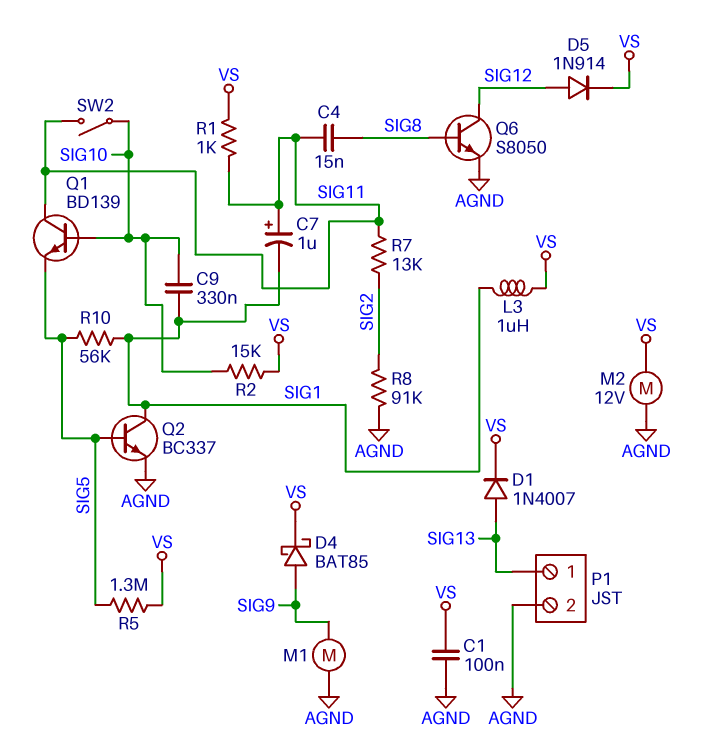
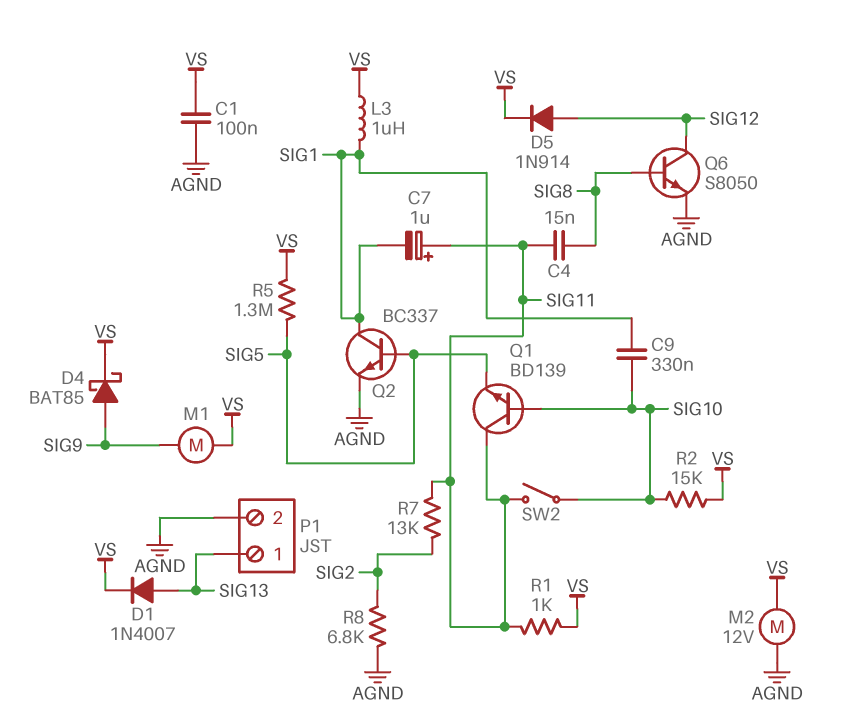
M1: motor (AGND, SIG9) -> motor (SIG9, VS)
R8: 91k (AGND, SIG2) -> 6.8k (AGND, SIG2)
R10: 56k (SIG1, SIG5) -> none

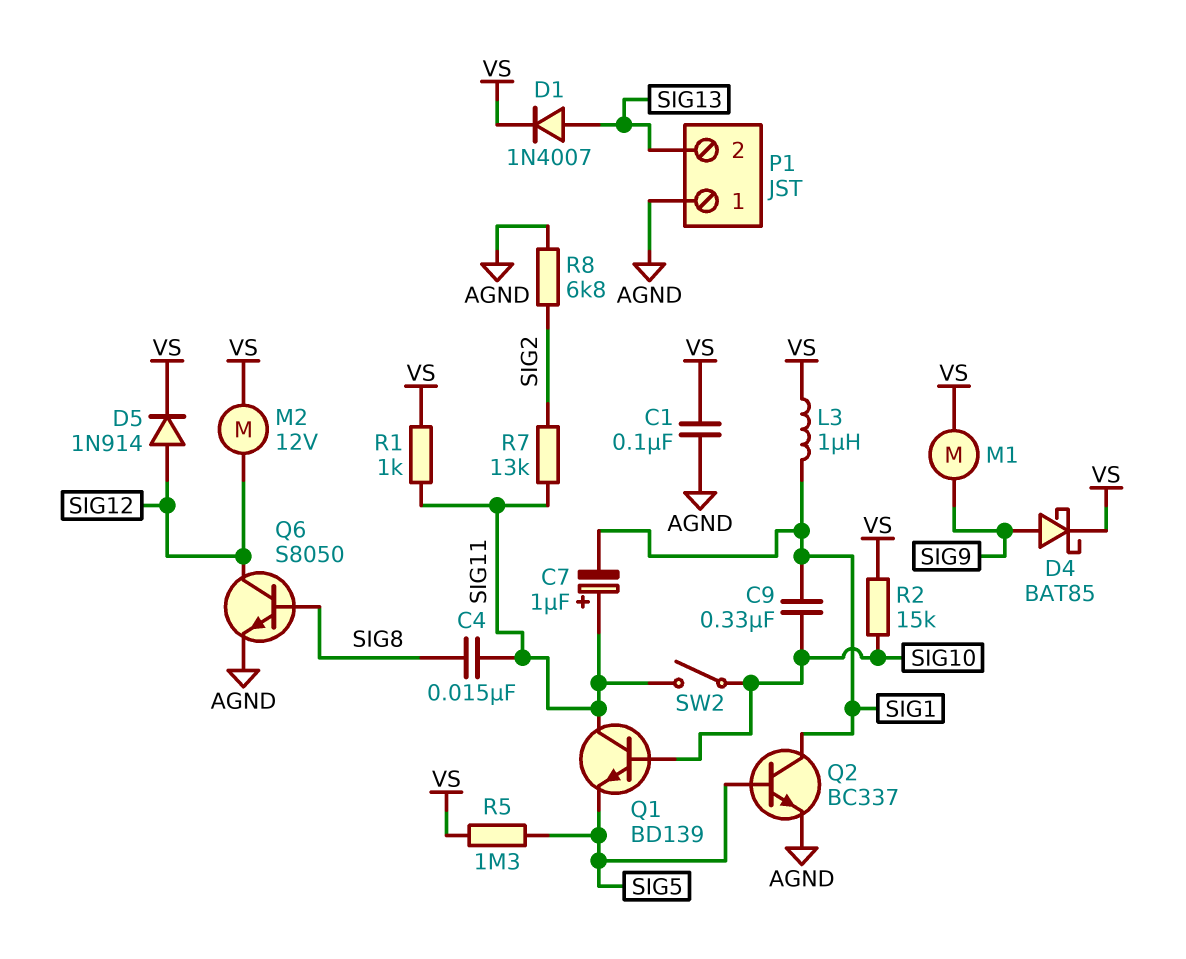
M2: motor 12V (AGND, VS) -> motor 12V (SIG12, VS)
P1 pin 1: SIG13 -> AGND
P1 pin 2: AGND -> SIG13

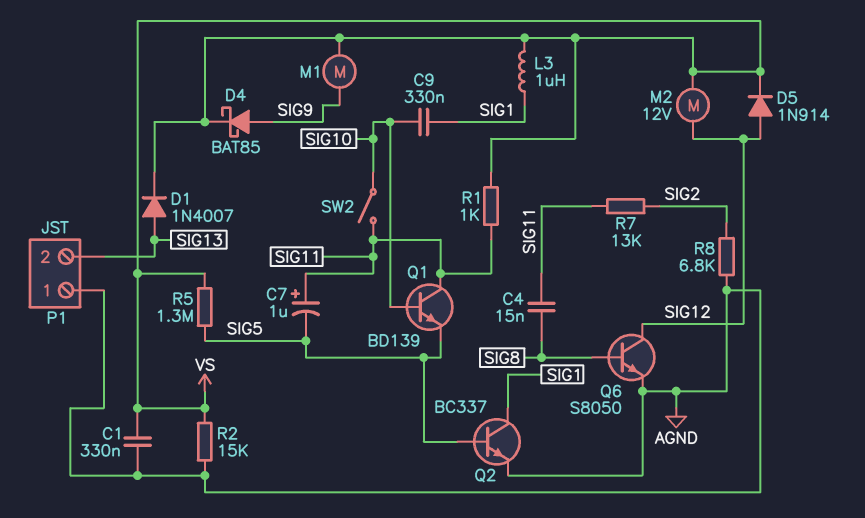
C1: 100nF (AGND, VS) -> 330nF (AGND, VS)
C7: 1uF (plus SIG11, minus SIG1) -> 1uF (plus SIG11, minus SIG5)
R2: 15k (SIG10, VS) -> 15k (AGND, VS)

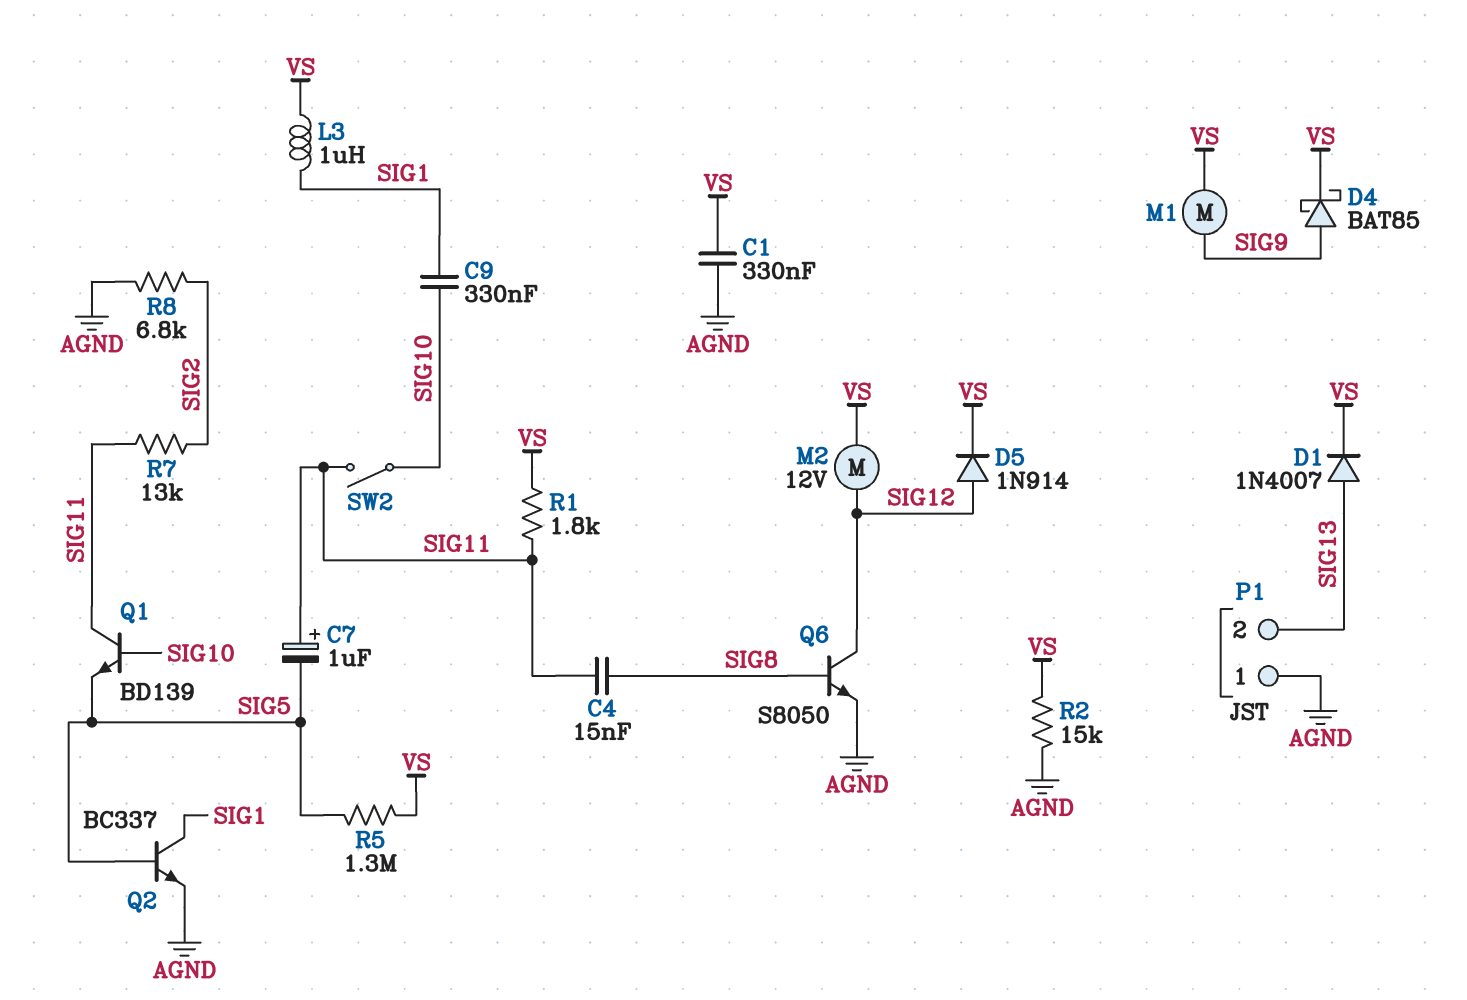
R1: 1k (SIG11, VS) -> 1.8k (SIG11, VS)

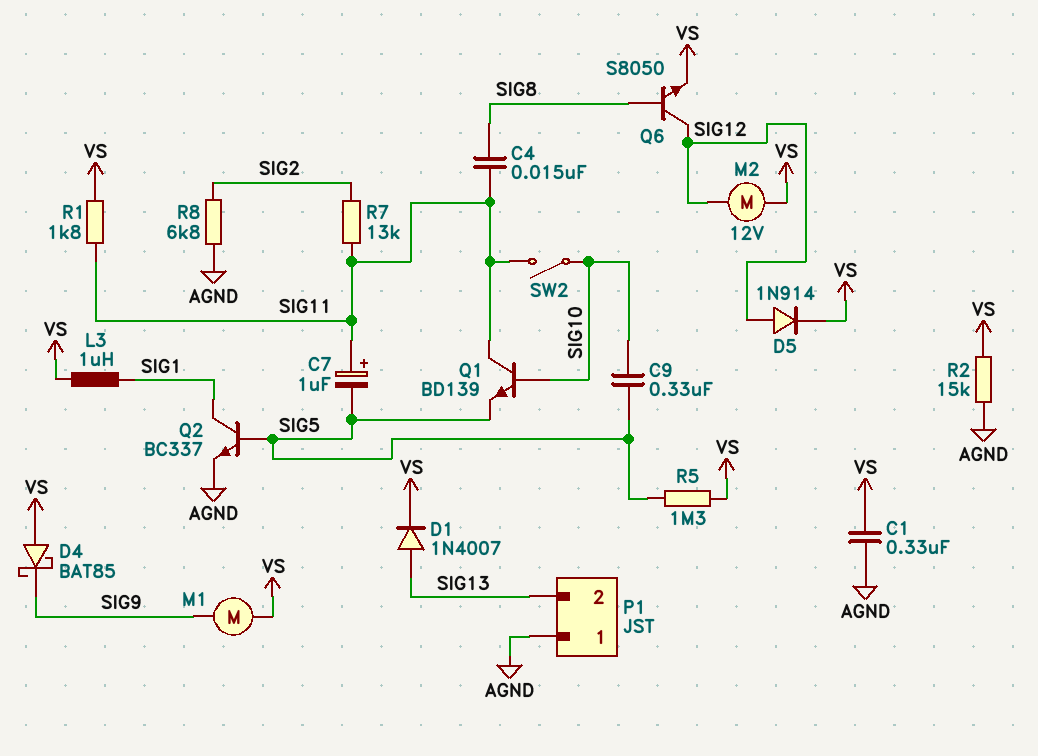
C9: 330nF (SIG1, SIG10) -> 330nF (SIG5, SIG10)
D4: schottky BAT85 (A SIG9, K VS) -> schottky BAT85 (A VS, K SIG9)
Q6: NPN S8050 (B SIG8, C SIG12, E AGND) -> NPN S8050 (B SIG8, C SIG12, E VS)

